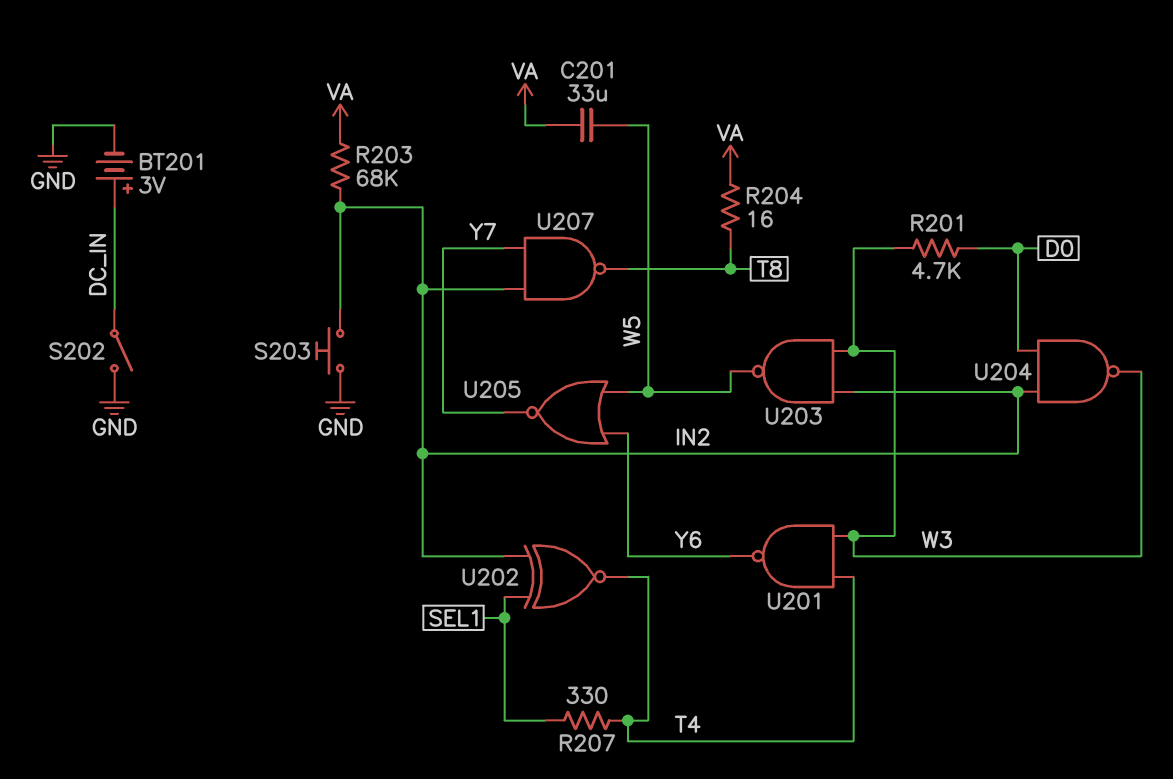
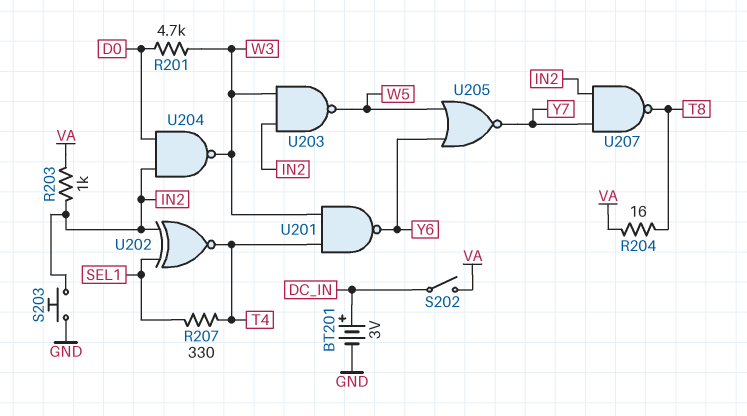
C201: 33uF (VA, W5) -> none
R203: 68k (IN2, VA) -> 1k (IN2, VA)
S202: switch (DC_IN, GND) -> switch (DC_IN, VA)

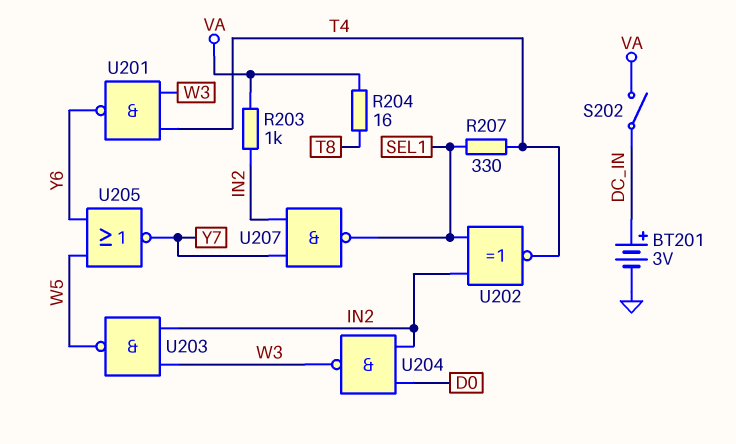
R201: 4.7k (D0, W3) -> none
S203: button (GND, IN2) -> none
U207: NAND (in IN2, in Y7, out T8) -> NAND (in IN2, in Y7, out SEL1)

